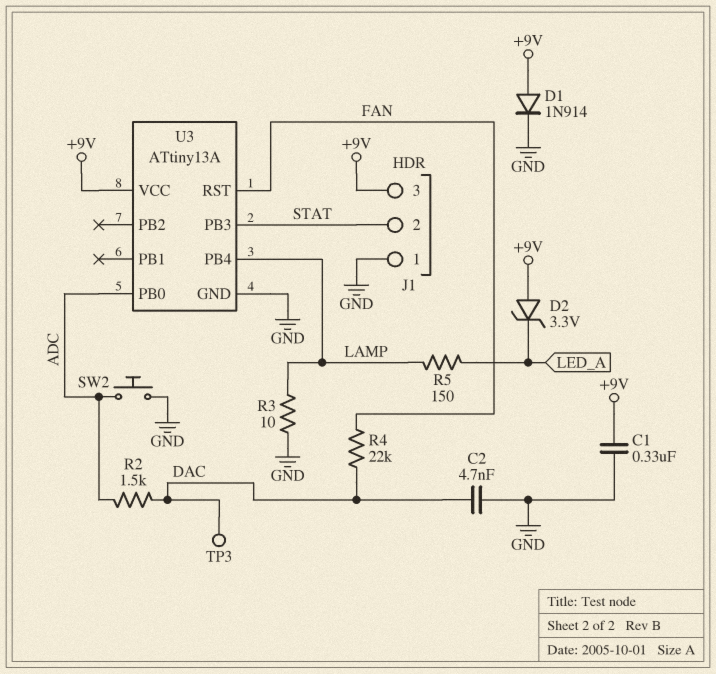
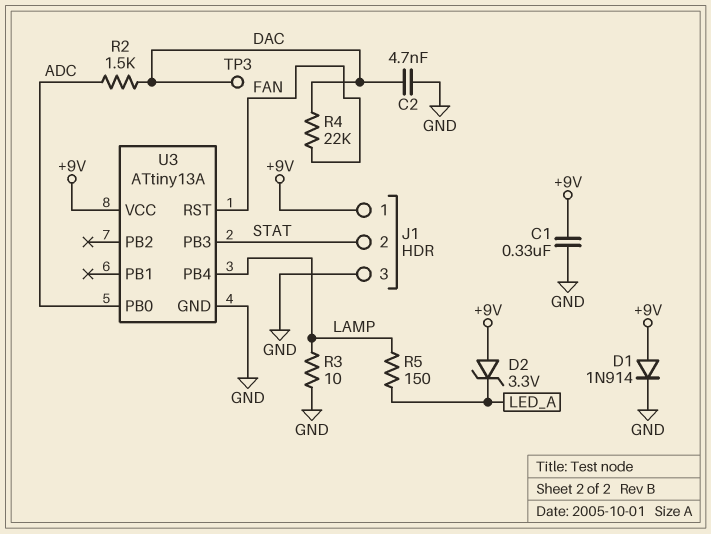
J1 pin 1: GND -> +9V
J1 pin 3: +9V -> GND
SW2: button (ADC, GND) -> none

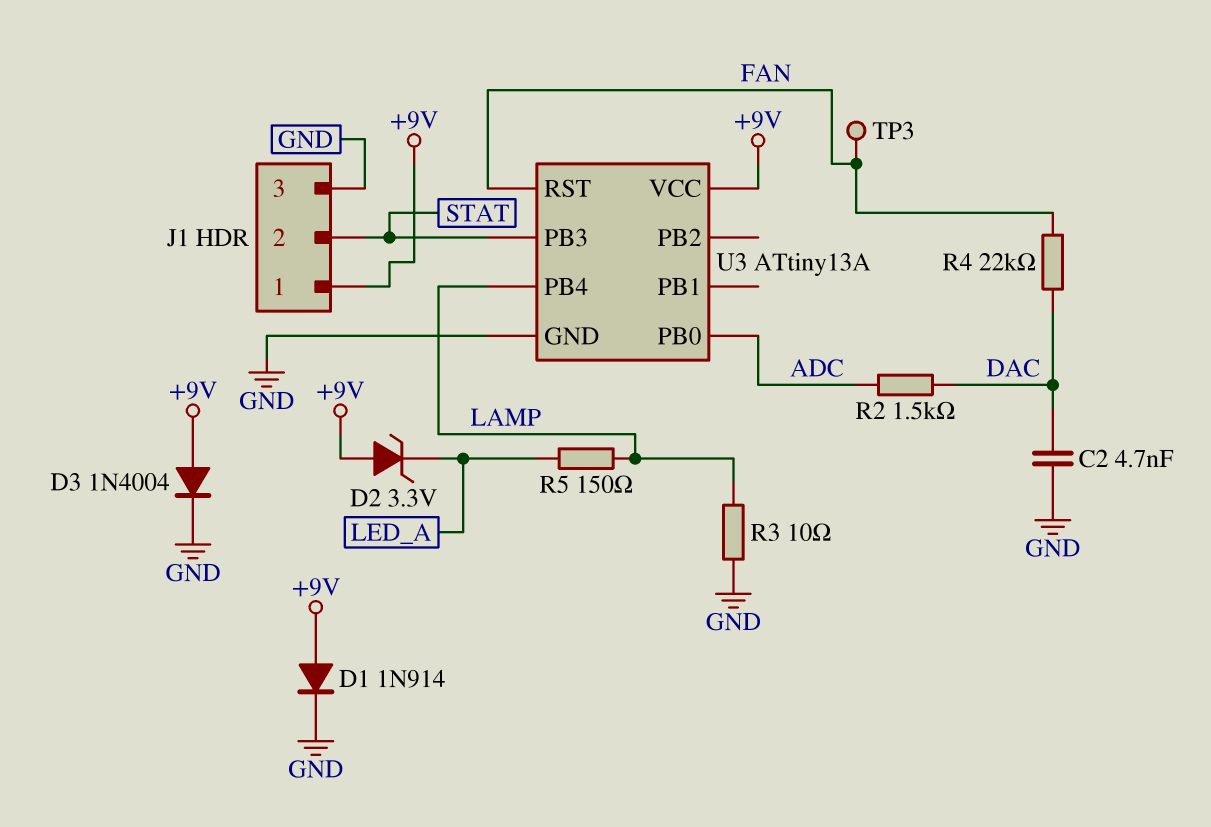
C1: 330nF (+9V, GND) -> none
D3: none -> diode 1N4004 (A +9V, K GND)
TP3: test point (DAC) -> test point (FAN)

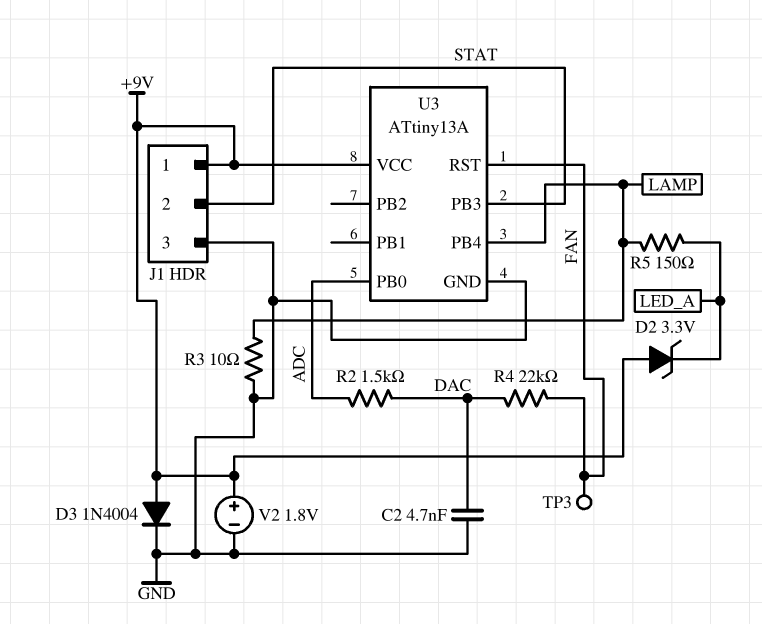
D1: diode 1N914 (A +9V, K GND) -> none
V2: none -> 1.8V (plus +9V, minus GND)

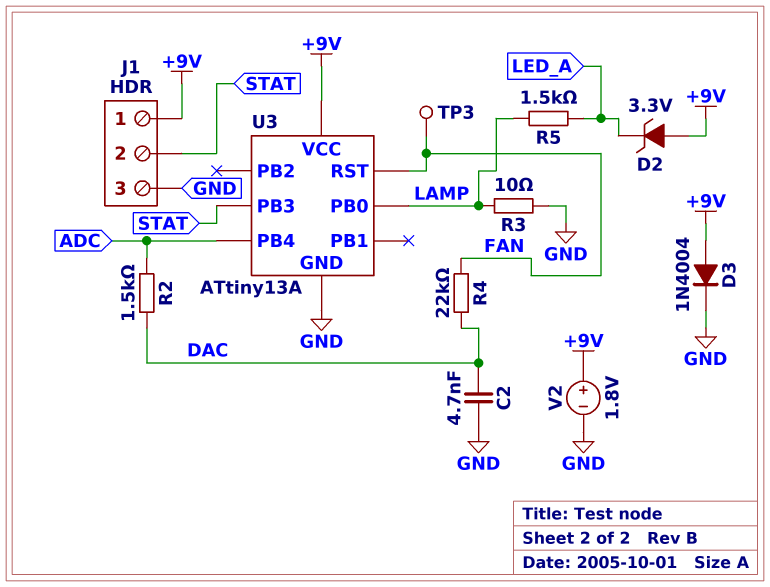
R5: 150 (LAMP, LED_A) -> 1.5k (LAMP, LED_A)
U3 pin PB0: ADC -> LAMP
U3 pin PB4: LAMP -> ADC

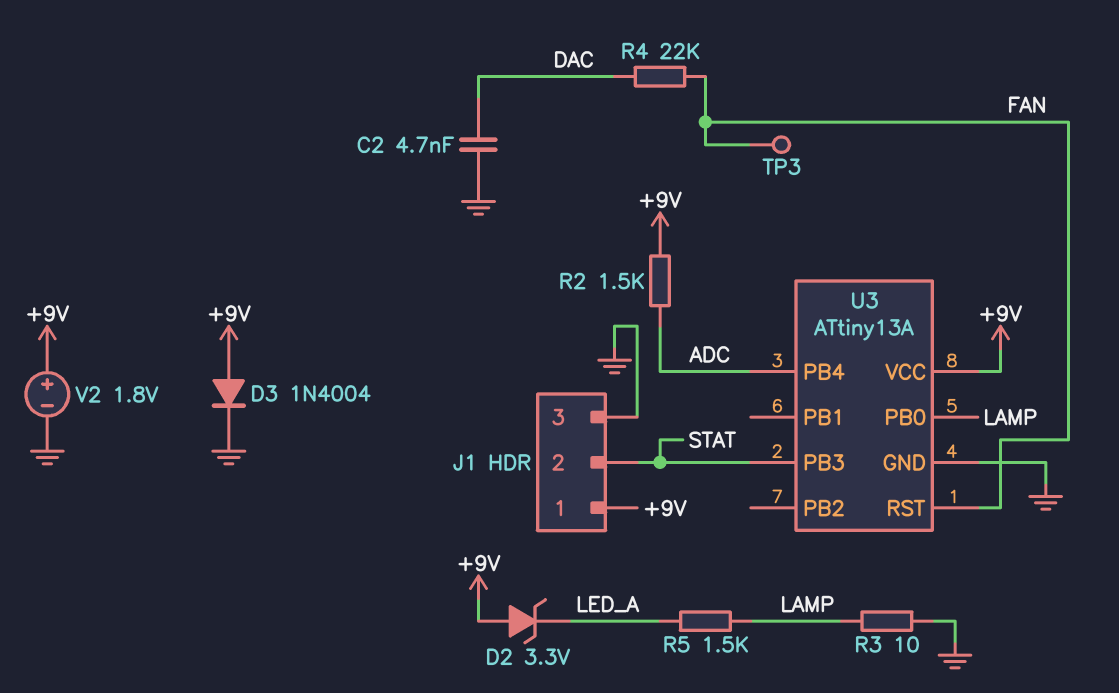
R2: 1.5k (ADC, DAC) -> 1.5k (+9V, ADC)

